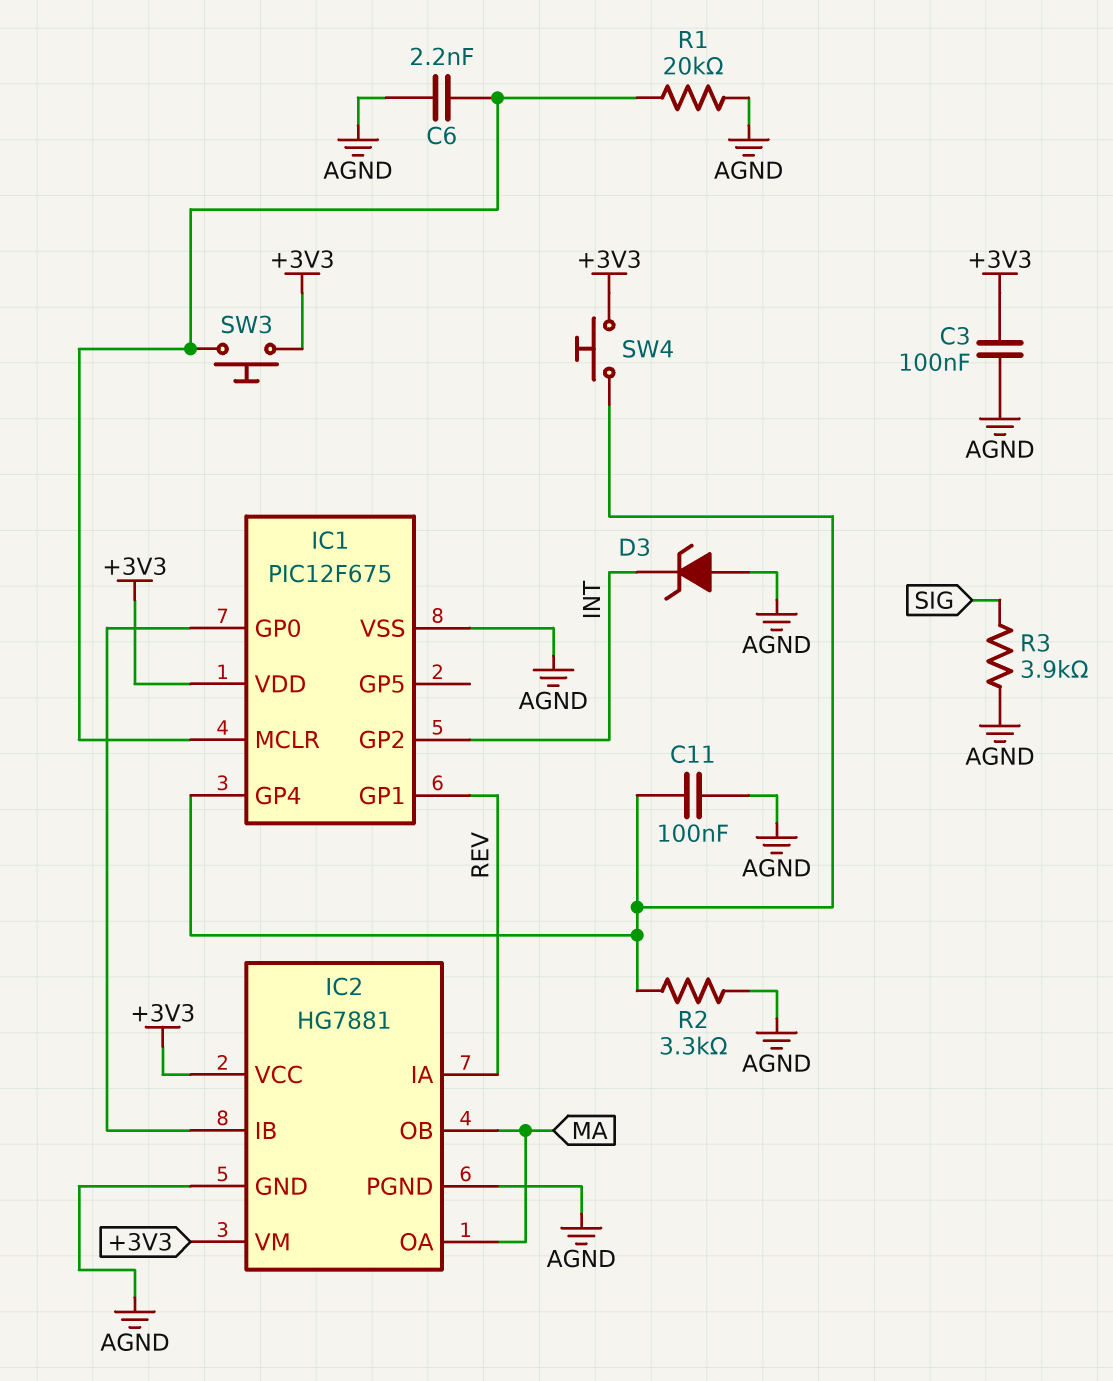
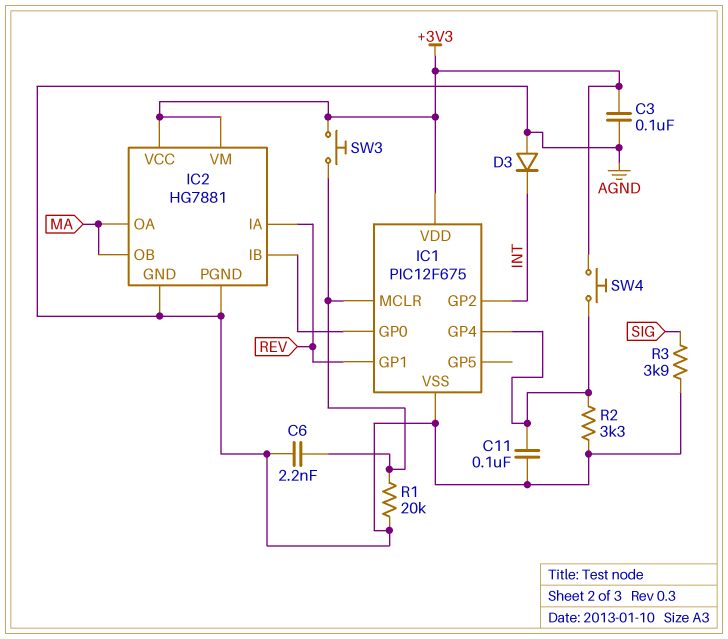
D3: zener (A AGND, K INT) -> diode (A AGND, K INT)

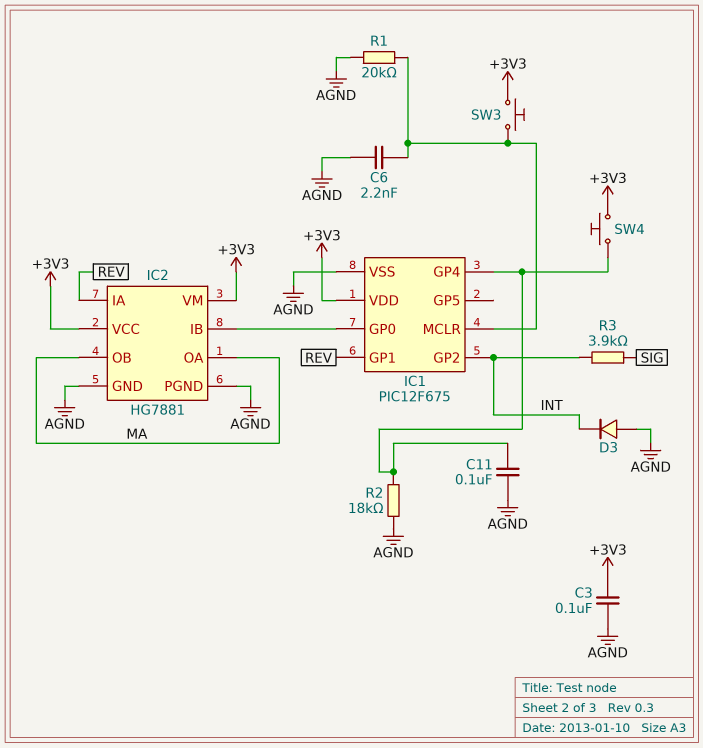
R2: 3.3k (AGND, IC1/GP4) -> 18k (AGND, IC1/GP4)
R3: 3.9k (AGND, SIG) -> 3.9k (INT, SIG)

